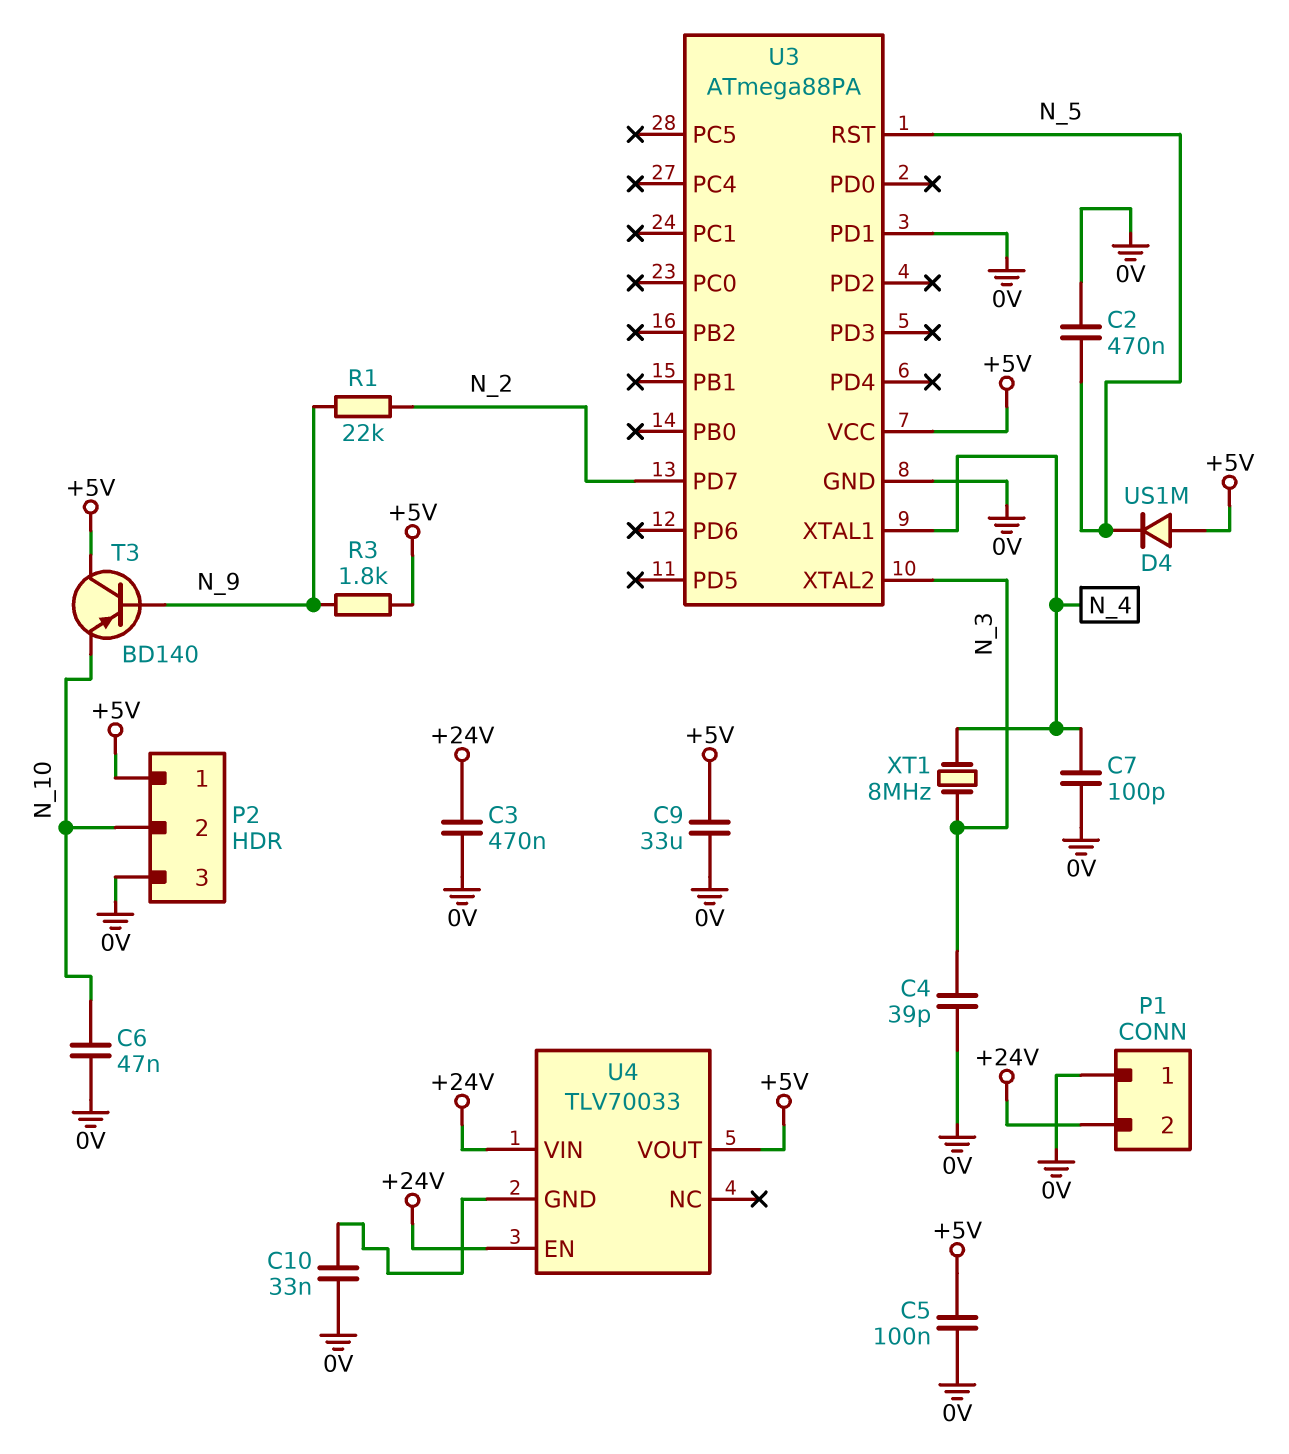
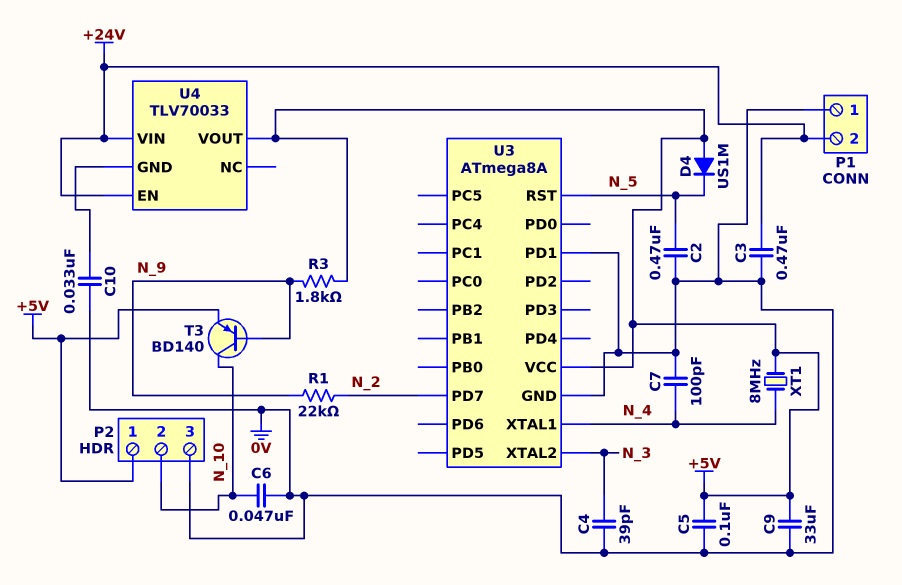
T3: PNP BD140 (B N_9, C +5V, E N_10) -> PNP BD140 (B N_9, C N_10, E +5V)
U3: ATmega88PA -> ATmega8A
XT1: 8MHz (N_3, N_4) -> 8MHz (+5V, N_4)

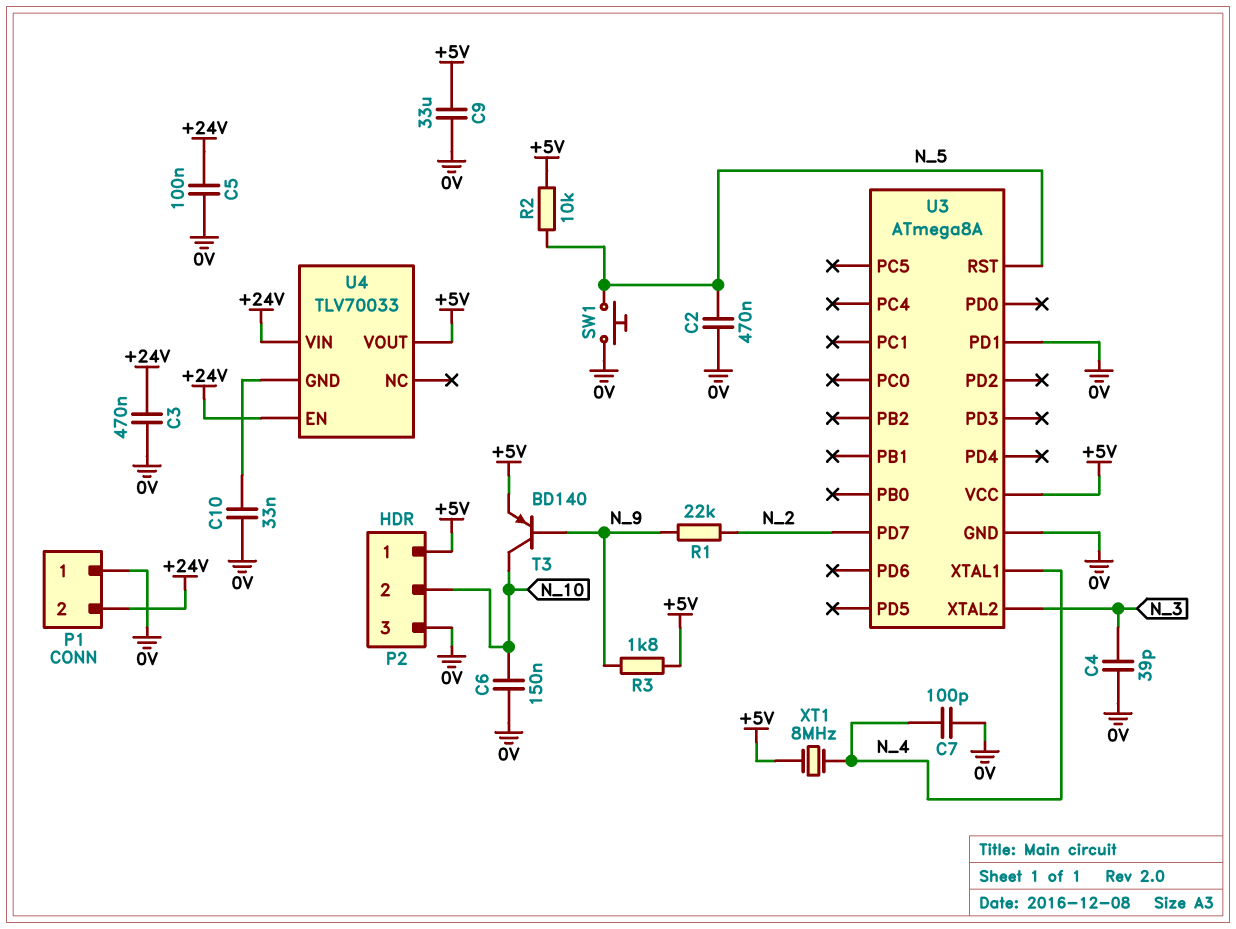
C5: 100nF (+5V, 0V) -> 100nF (+24V, 0V)
C6: 47nF (0V, N_10) -> 150nF (0V, N_10)
D4: diode US1M (A +5V, K N_5) -> none
R2: none -> 10k (+5V, N_5)
SW1: none -> button (0V, N_5)

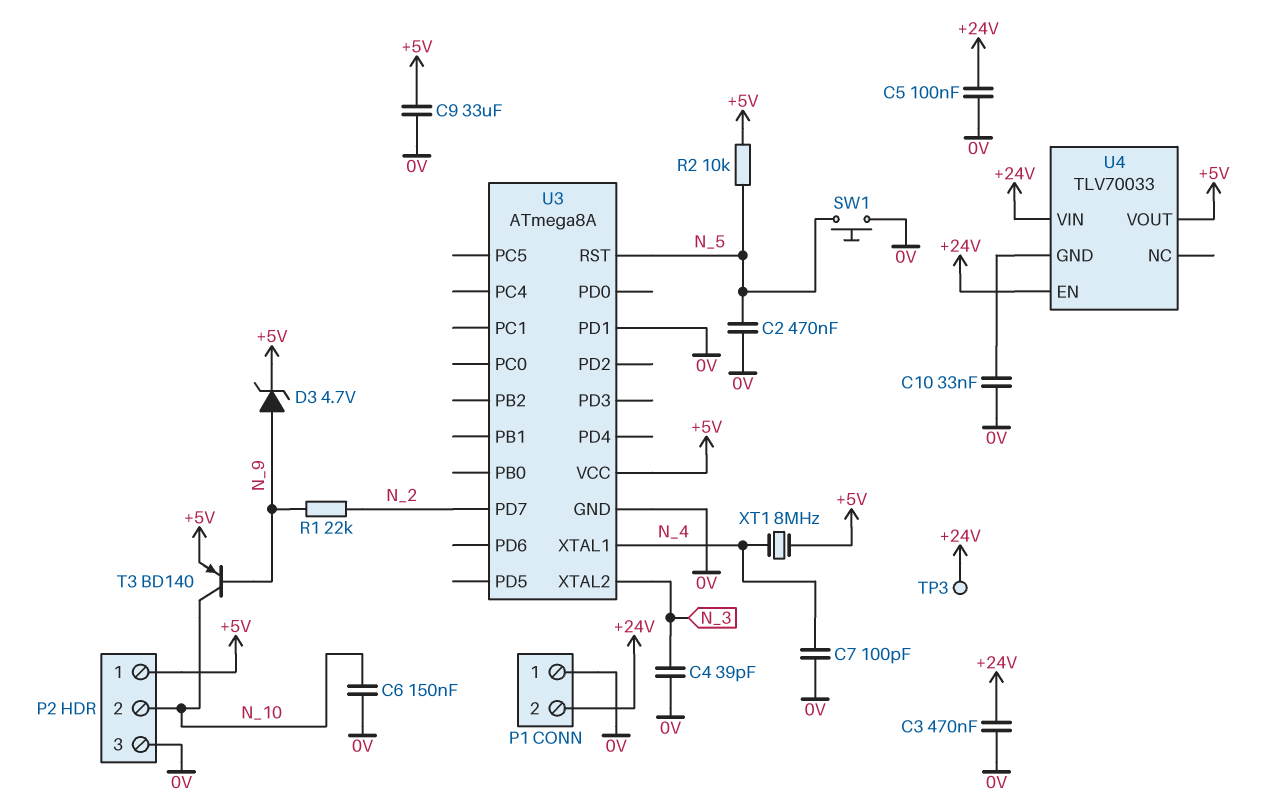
D3: none -> zener 4.7V (A N_9, K +5V)
R3: 1.8k (+5V, N_9) -> none
TP3: none -> test point (+24V)

